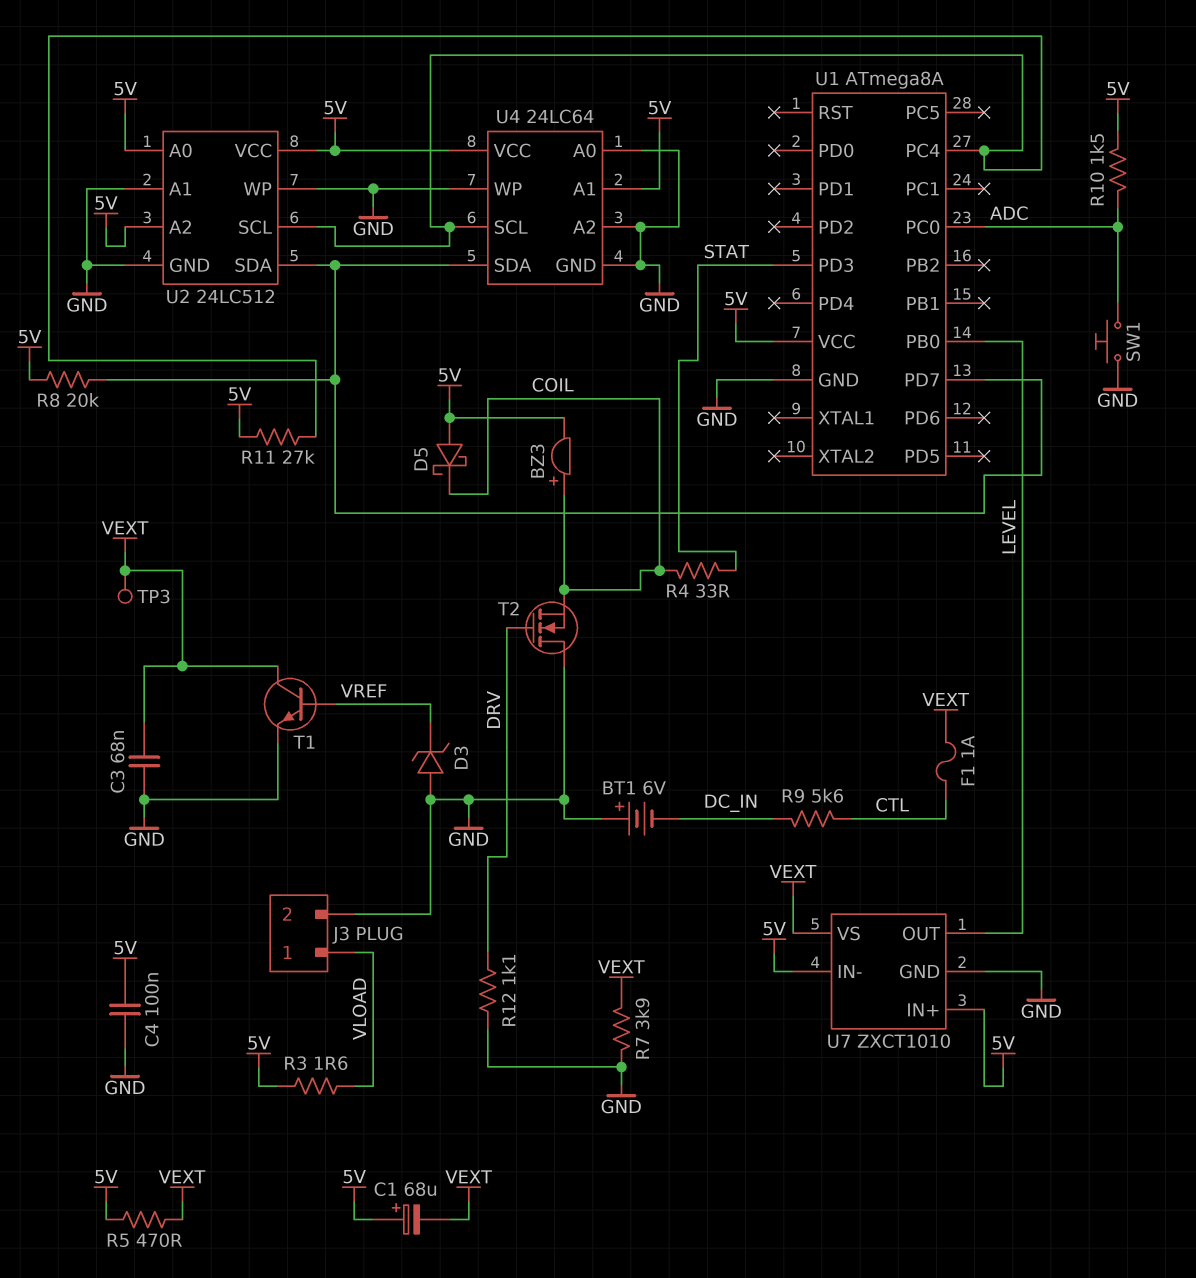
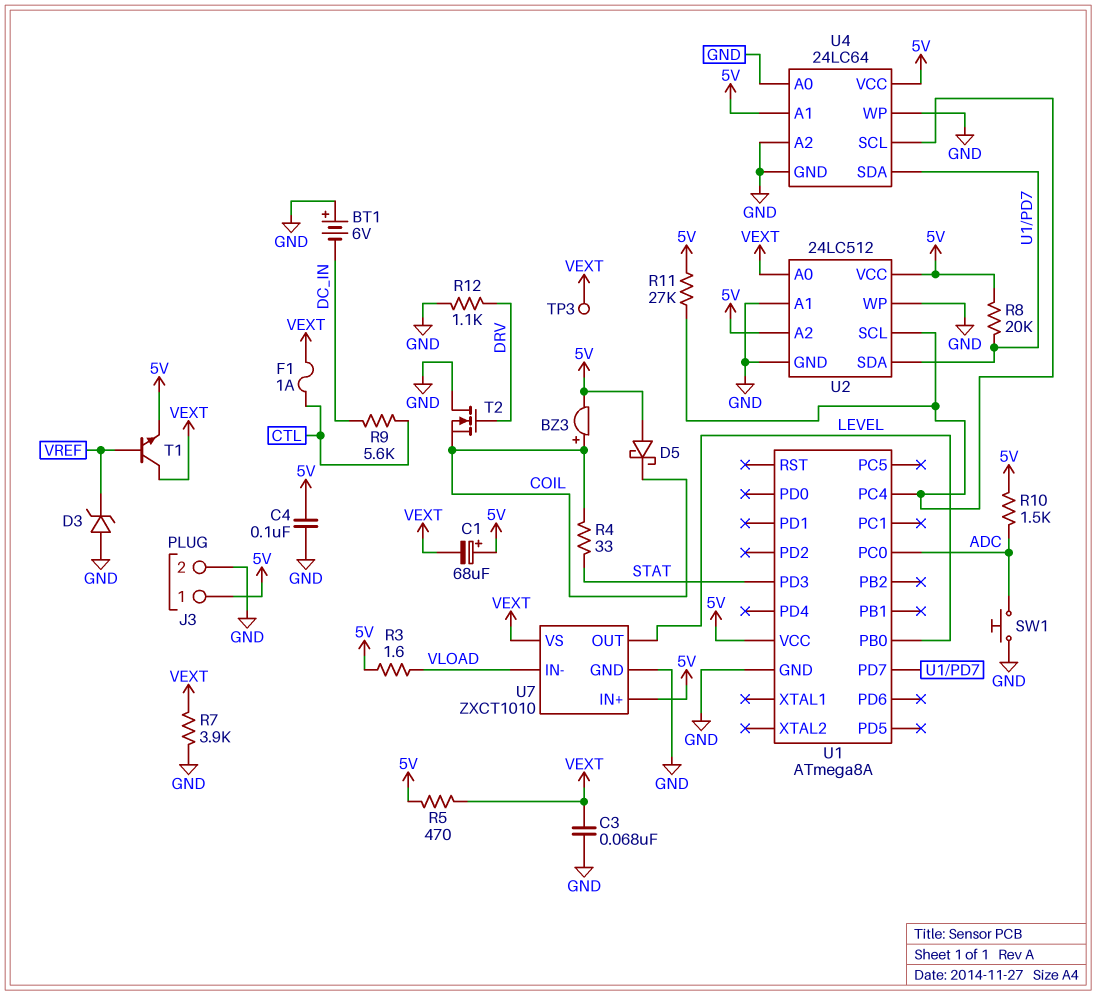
J3 pin 1: VLOAD -> 5V
T1: NPN (B VREF, C VEXT, E GND) -> NPN (B VREF, C VEXT, E 5V)
U2 pin A0: 5V -> VEXT
U7 pin IN-: 5V -> VLOAD

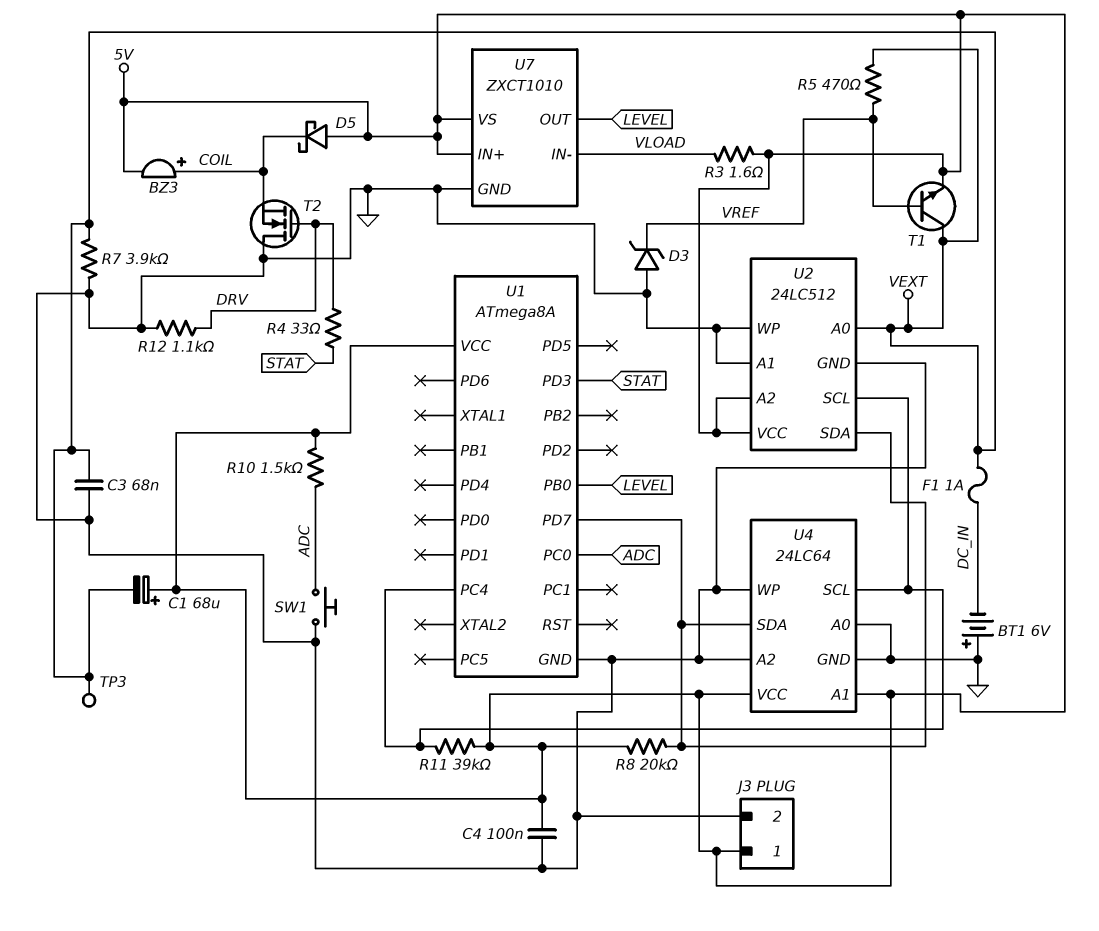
F1: 1A (CTL, VEXT) -> 1A (DC_IN, VEXT)
R4: 33 (COIL, STAT) -> 33 (DRV, STAT)
R5: 470 (5V, VEXT) -> 470 (VEXT, VREF)
R9: 5.6k (CTL, DC_IN) -> none
R11: 27k (5V, U1/PC4) -> 39k (5V, U1/PC4)
U7 pin VS: VEXT -> 5V

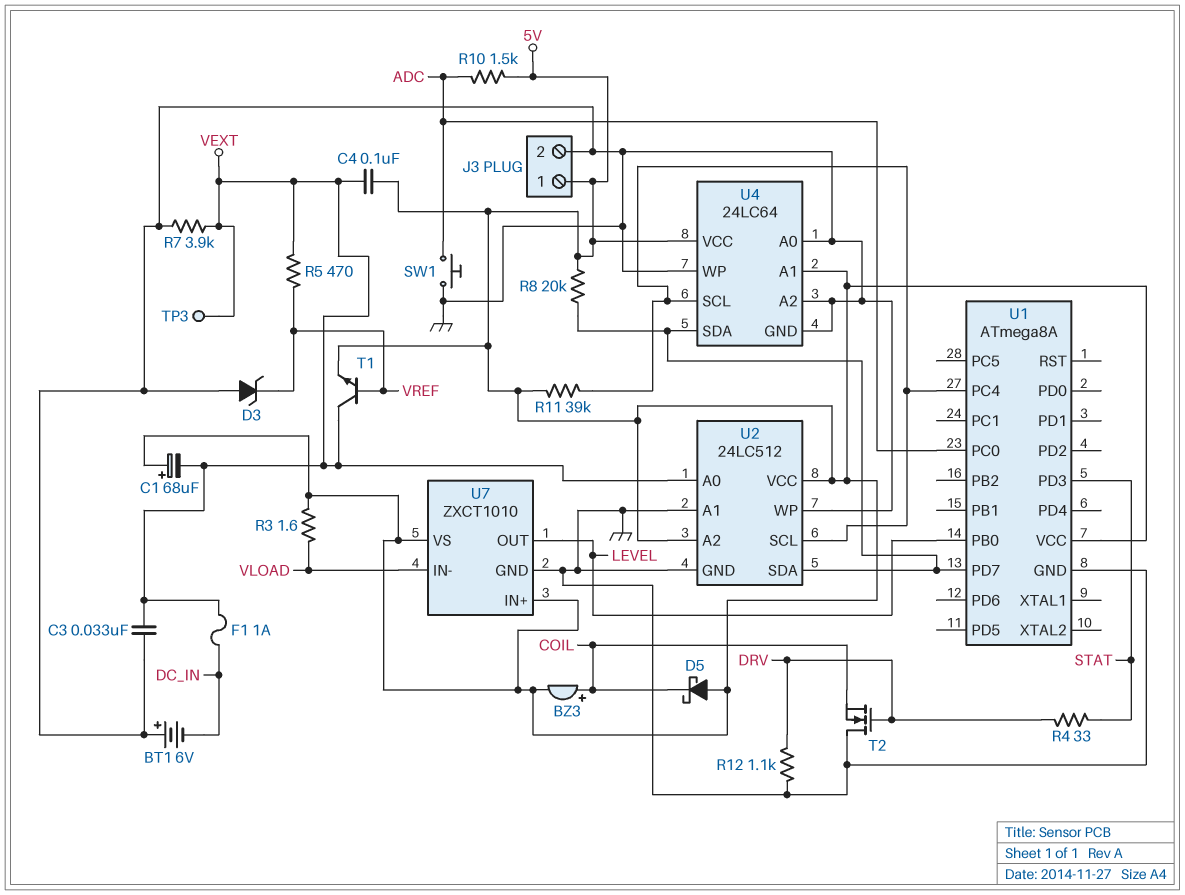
C3: 68nF (GND, VEXT) -> 33nF (GND, VEXT)
C4: 100nF (5V, GND) -> 100nF (5V, VEXT)

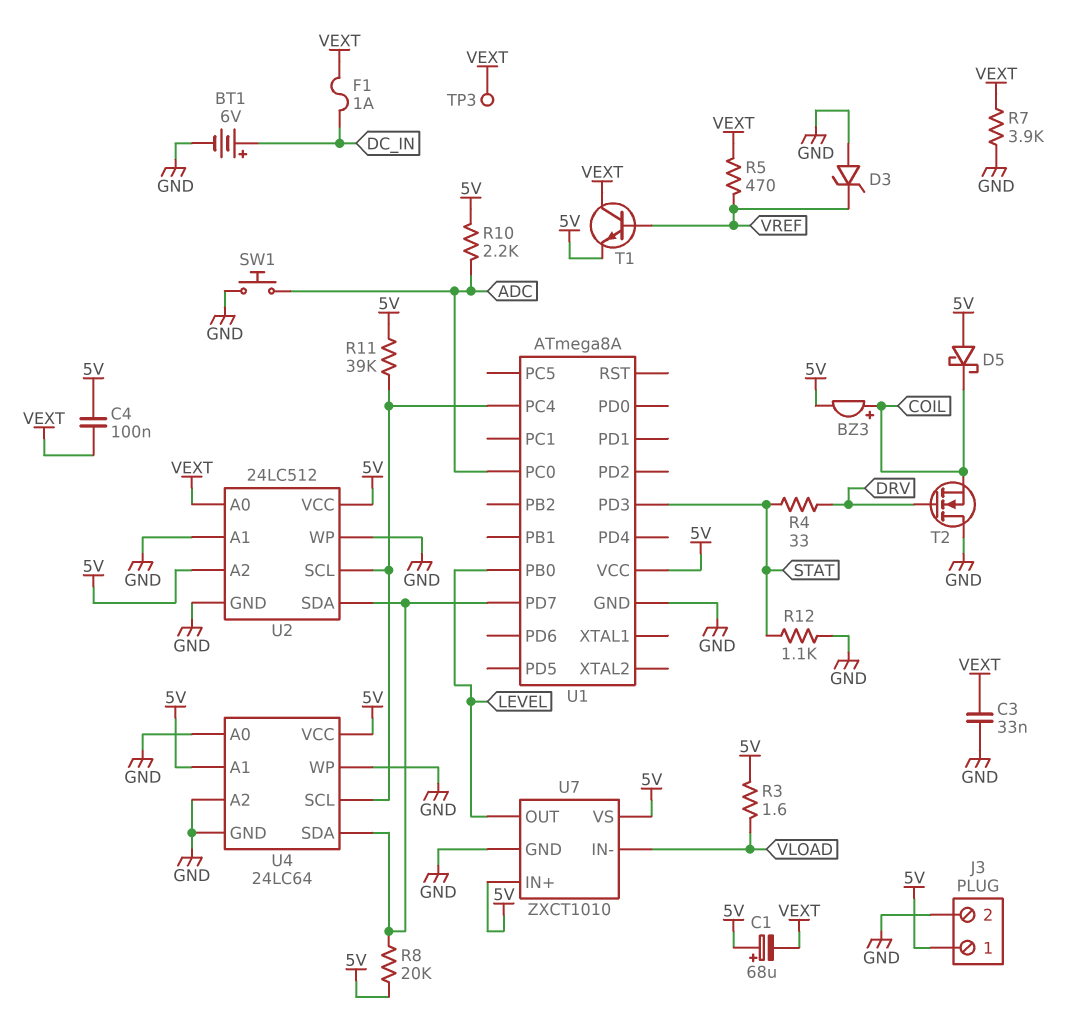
BT1: 6V (plus GND, minus DC_IN) -> 6V (plus DC_IN, minus GND)
R10: 1.5k (5V, ADC) -> 2.2k (5V, ADC)
R12: 1.1k (DRV, GND) -> 1.1k (GND, STAT)

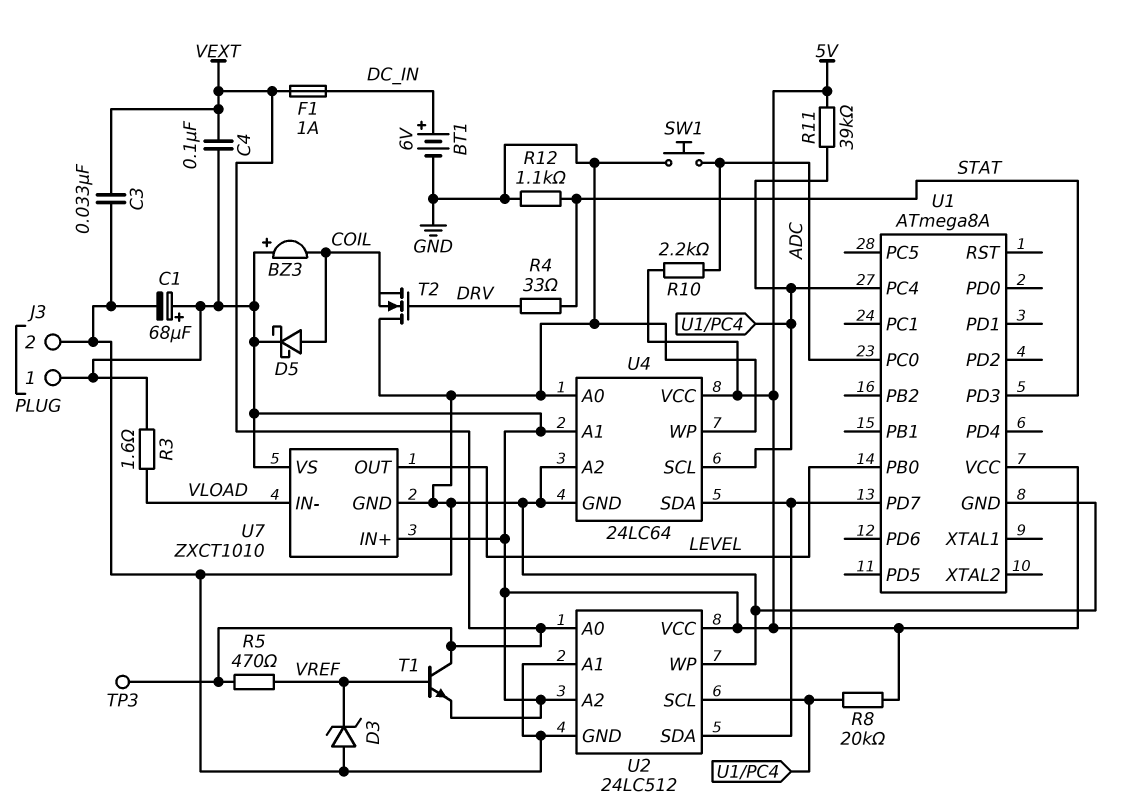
BZ3: buzzer (plus COIL, minus 5V) -> buzzer (plus 5V, minus COIL)
C1: 68uF (plus 5V, minus VEXT) -> 68uF (plus 5V, minus GND)
D5: schottky (A 5V, K COIL) -> schottky (A COIL, K 5V)
R7: 3.9k (GND, VEXT) -> none
R8: 20k (5V, U1/PD7) -> 20k (5V, U1/PC4)

